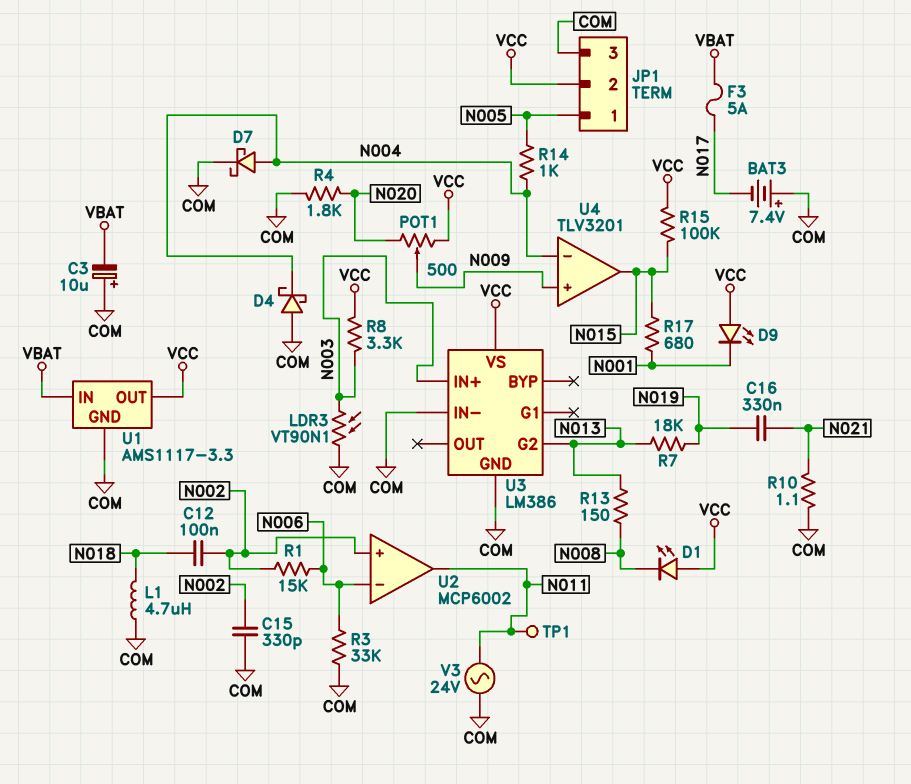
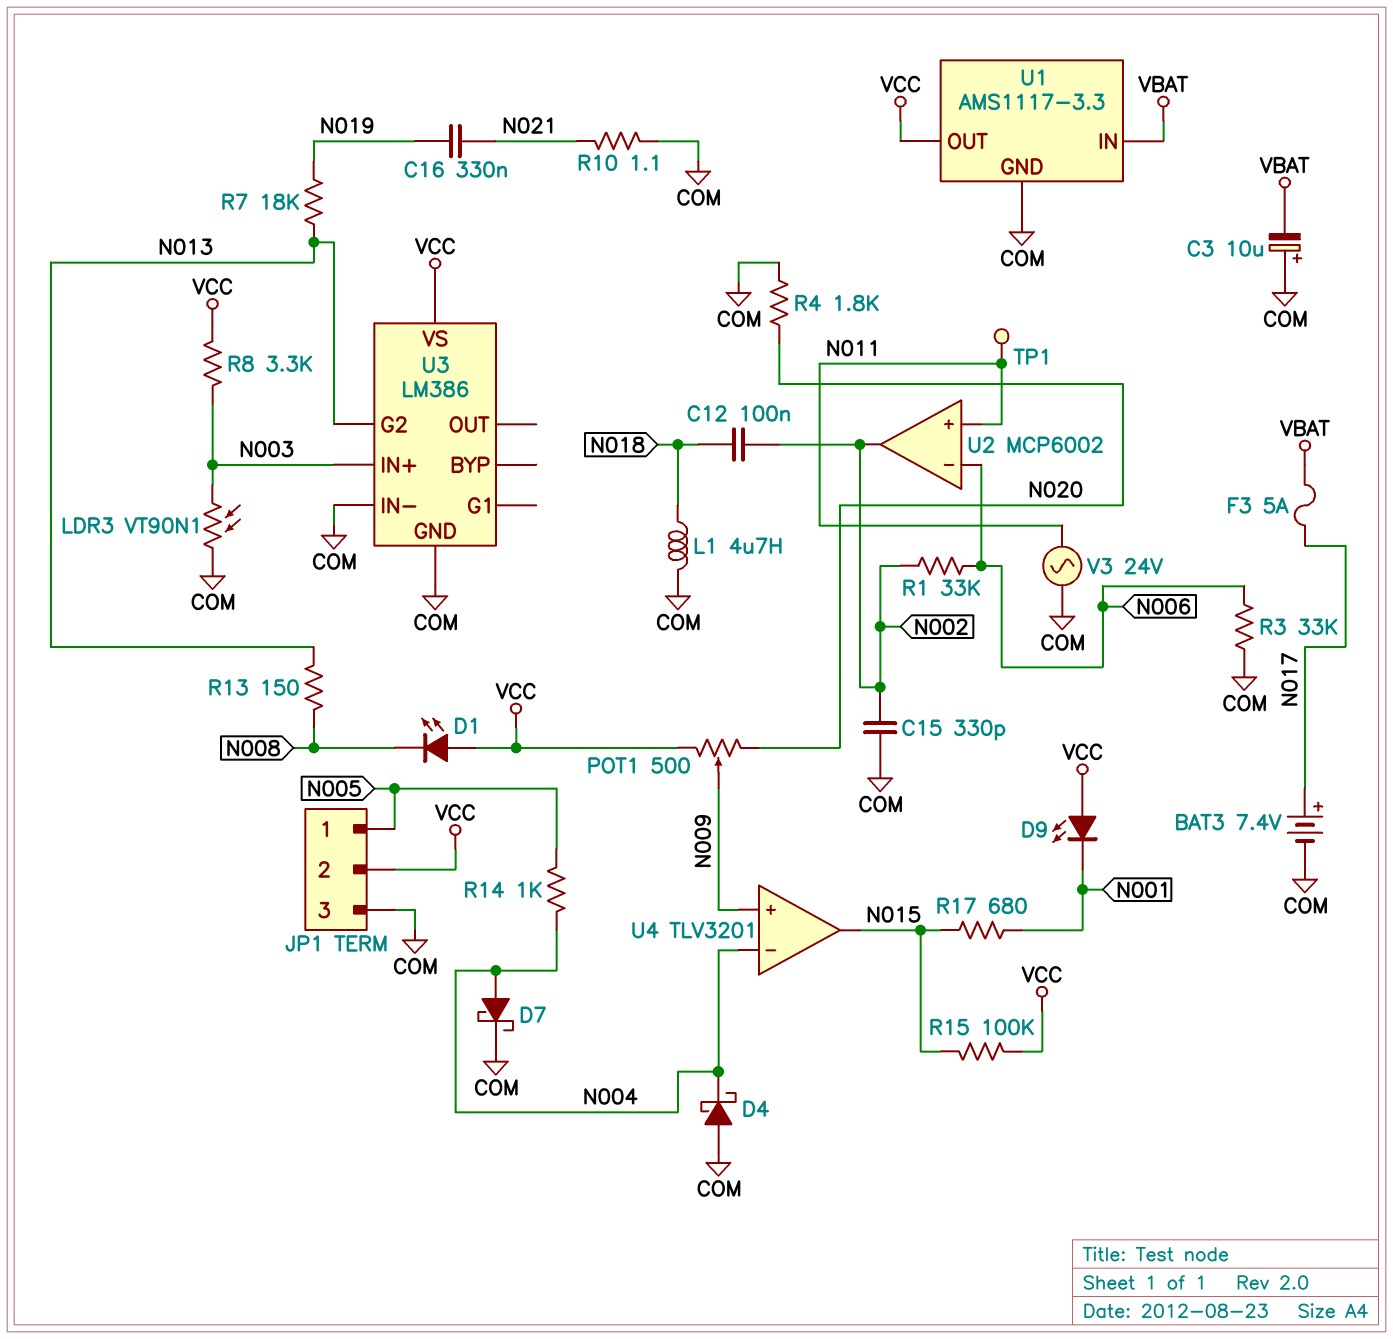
BAT3: 7.4V (plus COM, minus N017) -> 7.4V (plus N017, minus COM)
R1: 15k (N002, N006) -> 33k (N002, N006)
U2 pin in+: N002 -> N011
U2 pin out: N011 -> N002

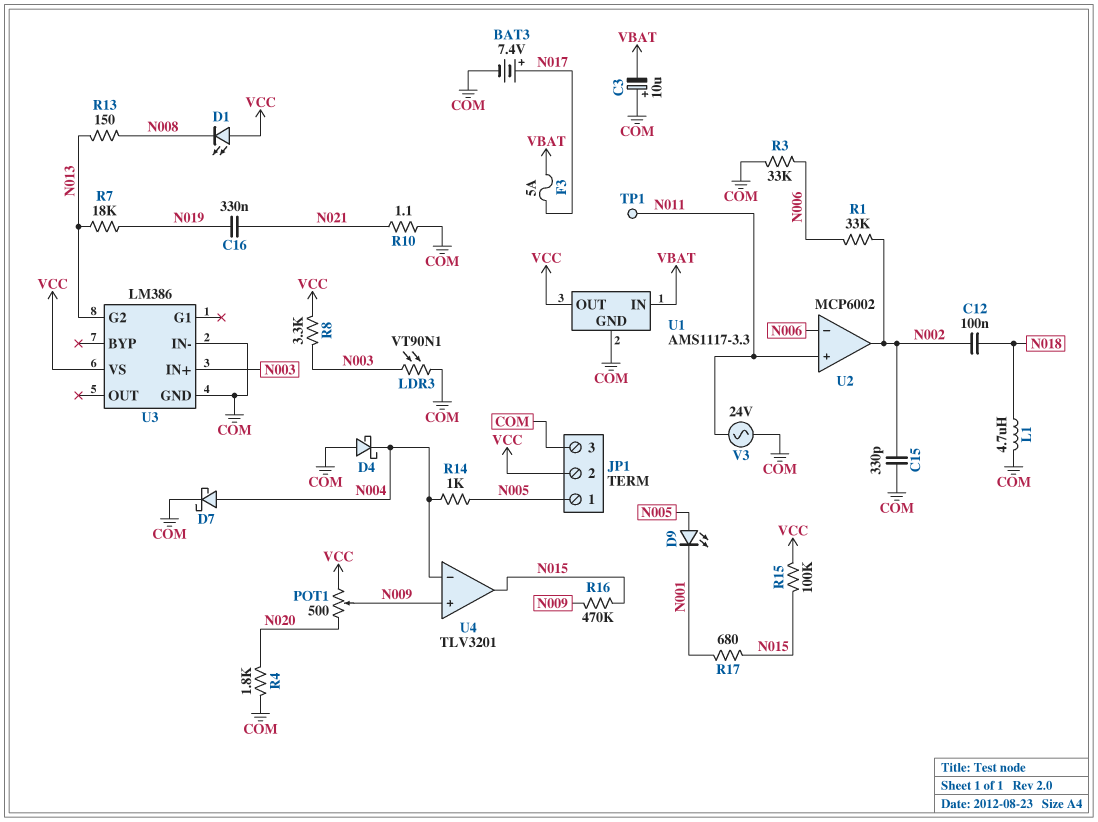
D9: LED (A VCC, K N001) -> LED (A N005, K N001)
R16: none -> 470k (N009, N015)

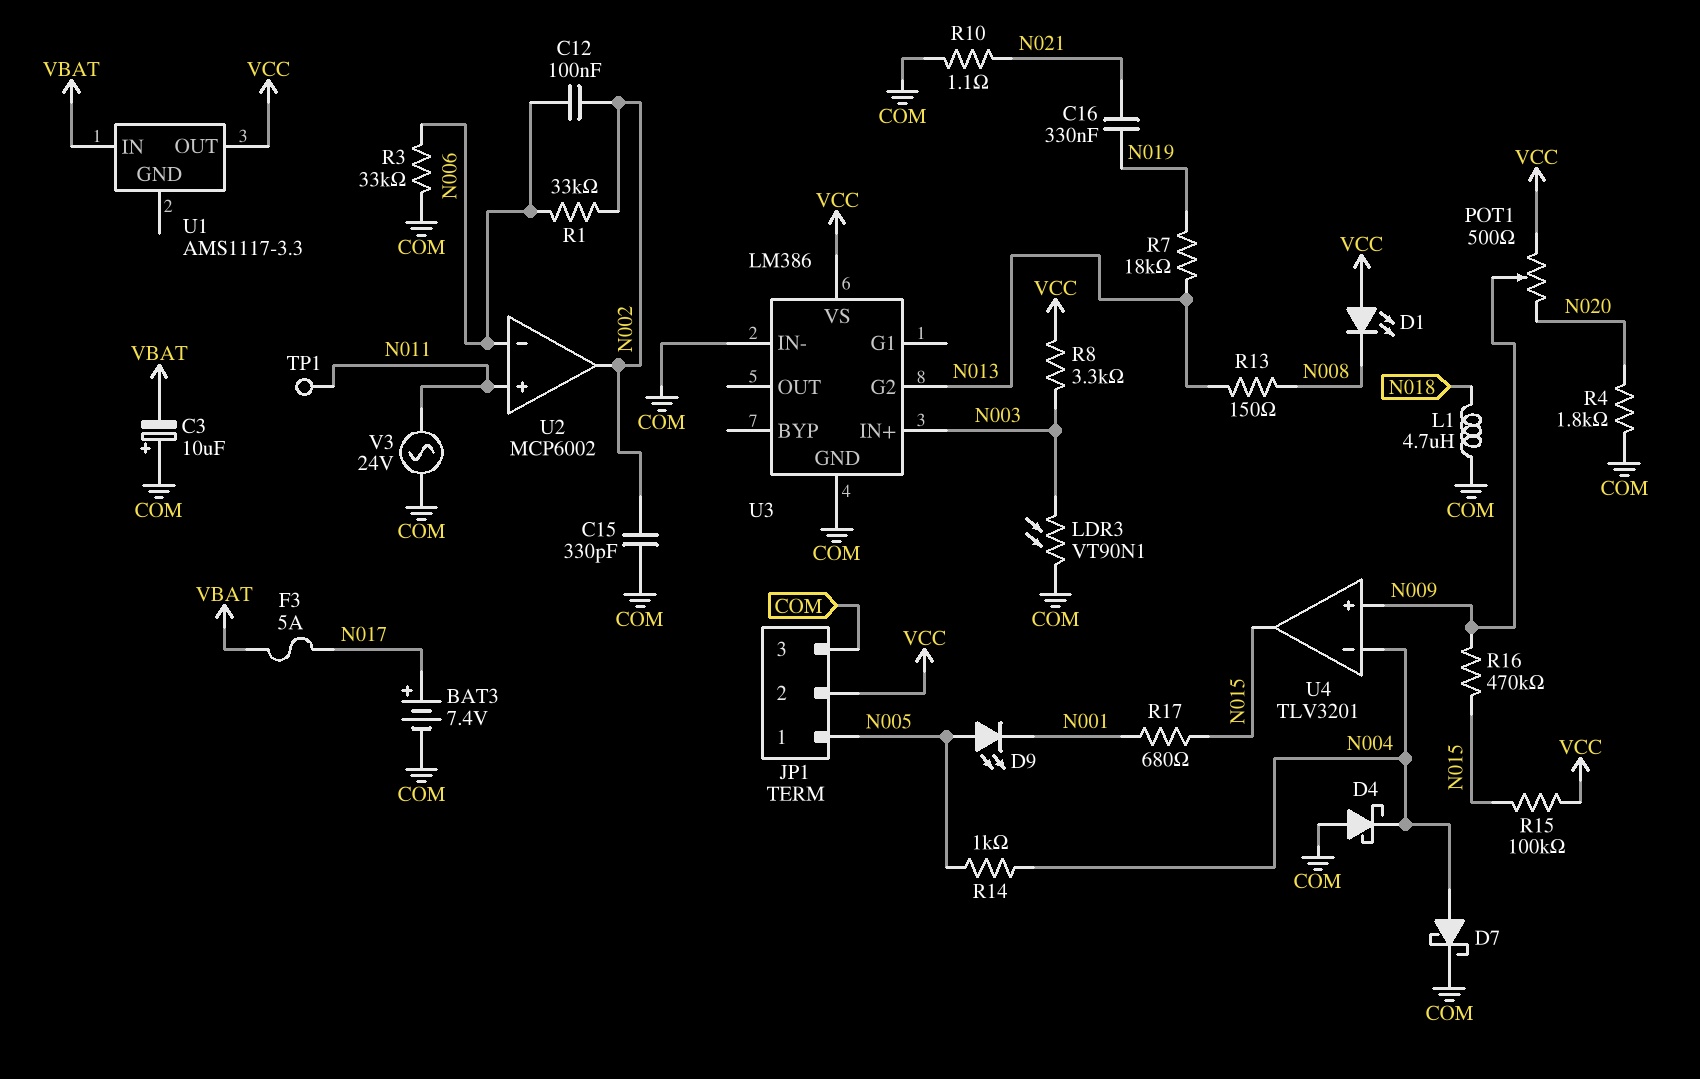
C12: 100nF (N002, N018) -> 100nF (N002, N006)
U1 pin GND: COM -> none

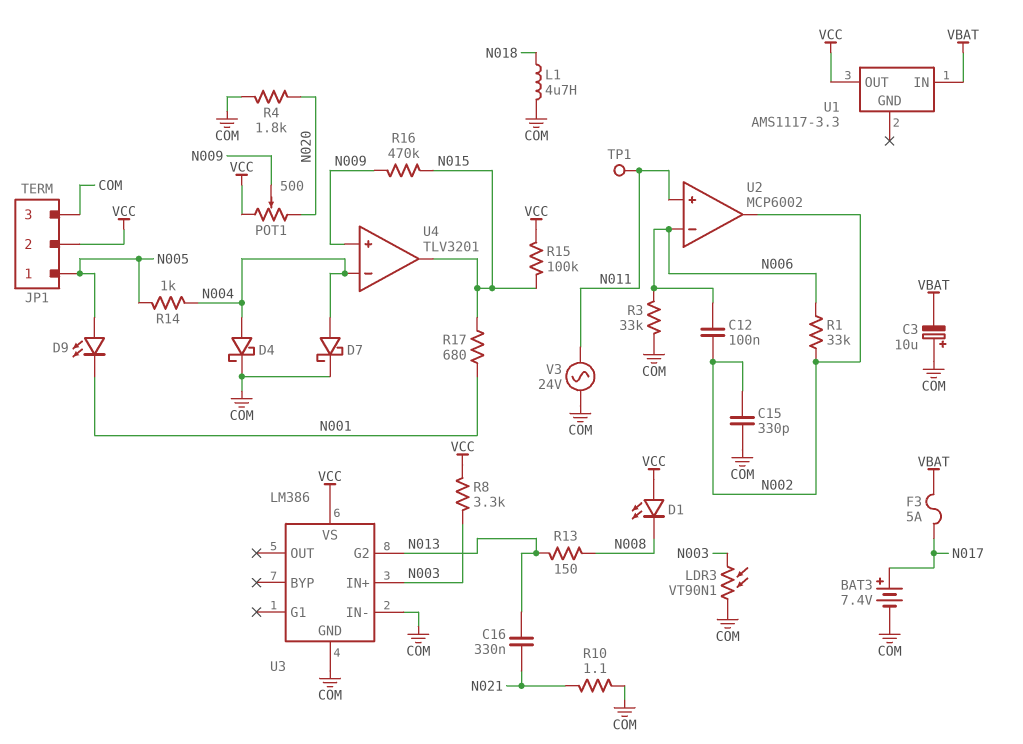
C16: 330nF (N019, N021) -> 330nF (N013, N021)
D4: schottky (A COM, K N004) -> schottky (A N004, K COM)
R7: 18k (N013, N019) -> none

